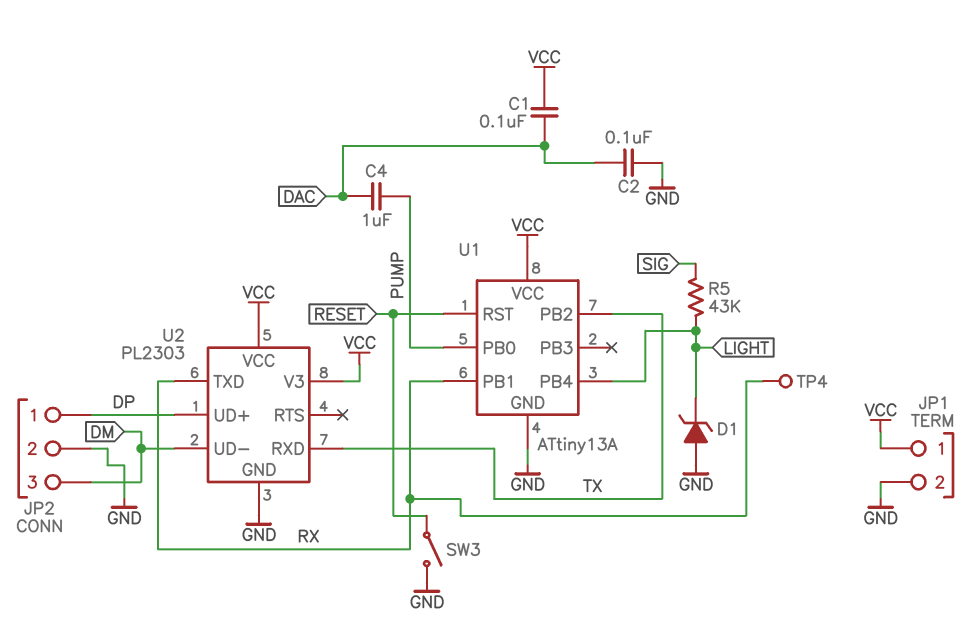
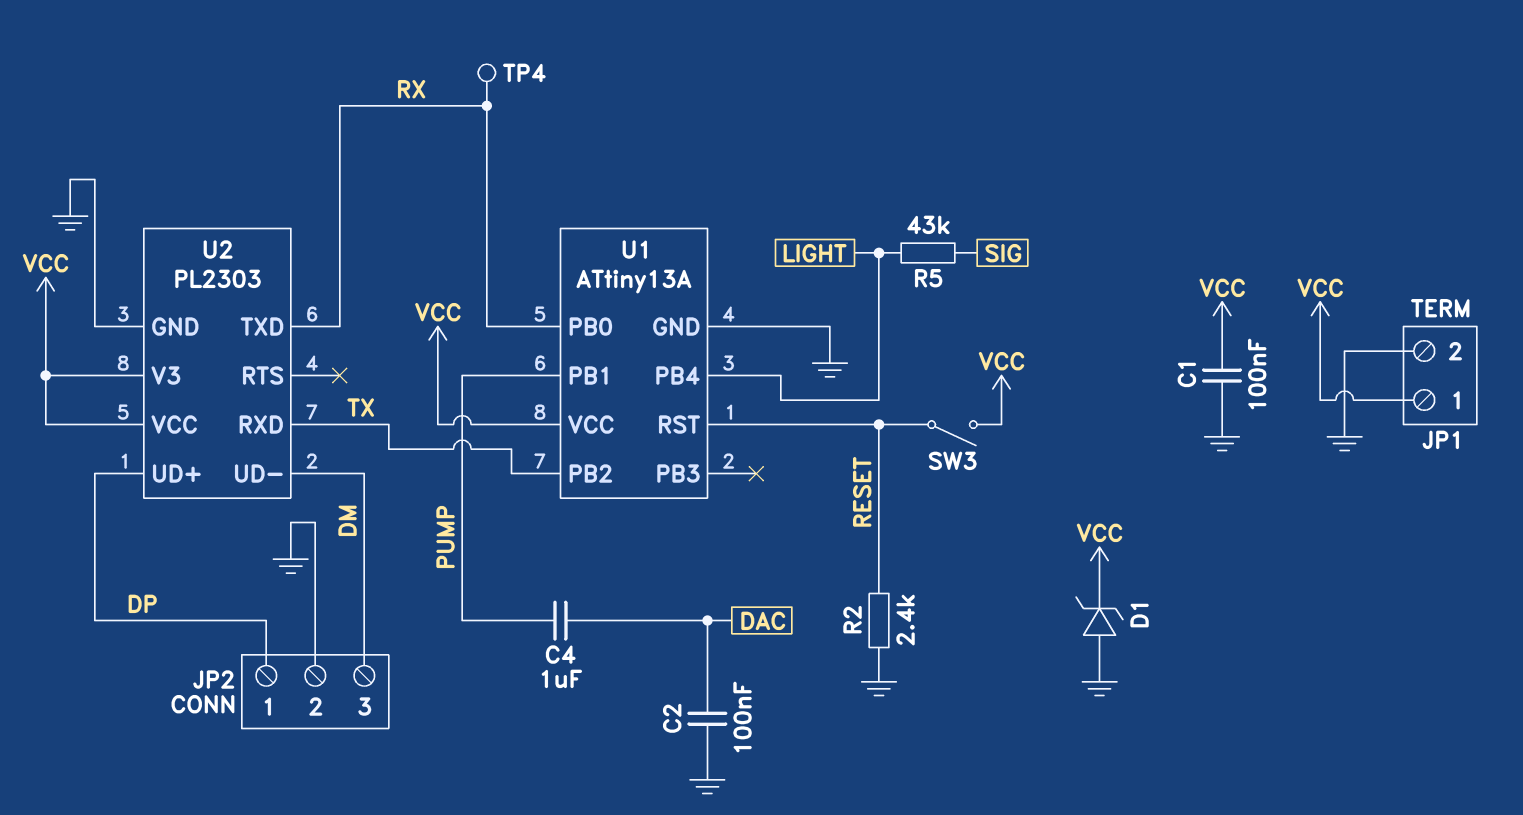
C1: 100nF (DAC, VCC) -> 100nF (GND, VCC)
D1: zener (A GND, K LIGHT) -> zener (A GND, K VCC)
R2: none -> 2.4k (GND, RESET)
SW3: switch (GND, RESET) -> switch (RESET, VCC)
U1 pin PB0: PUMP -> RX
U1 pin PB1: RX -> PUMP

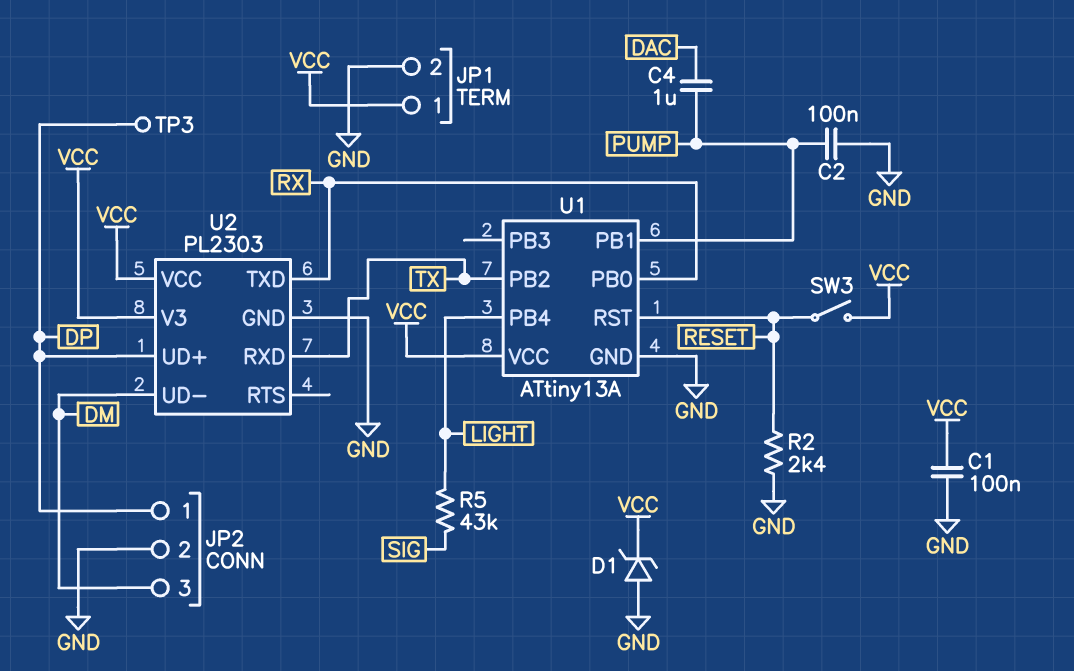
C2: 100nF (DAC, GND) -> 100nF (GND, PUMP)
TP3: none -> test point (DP)
TP4: test point (RX) -> none

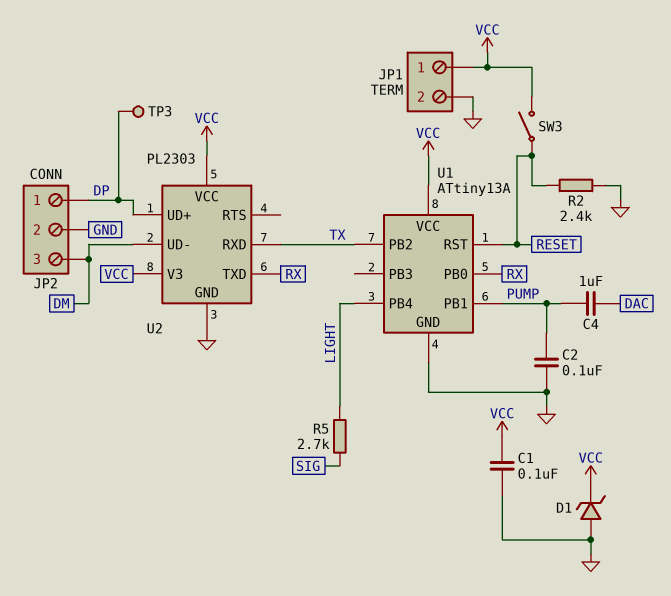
R5: 43k (LIGHT, SIG) -> 2.7k (LIGHT, SIG)

